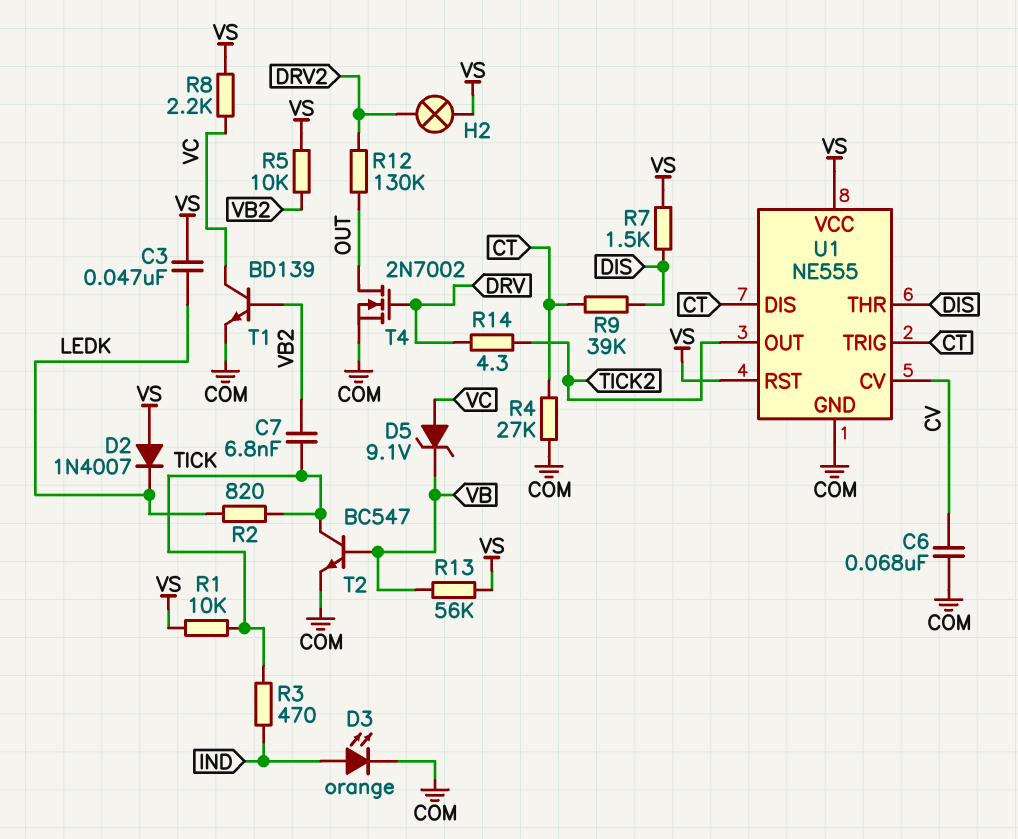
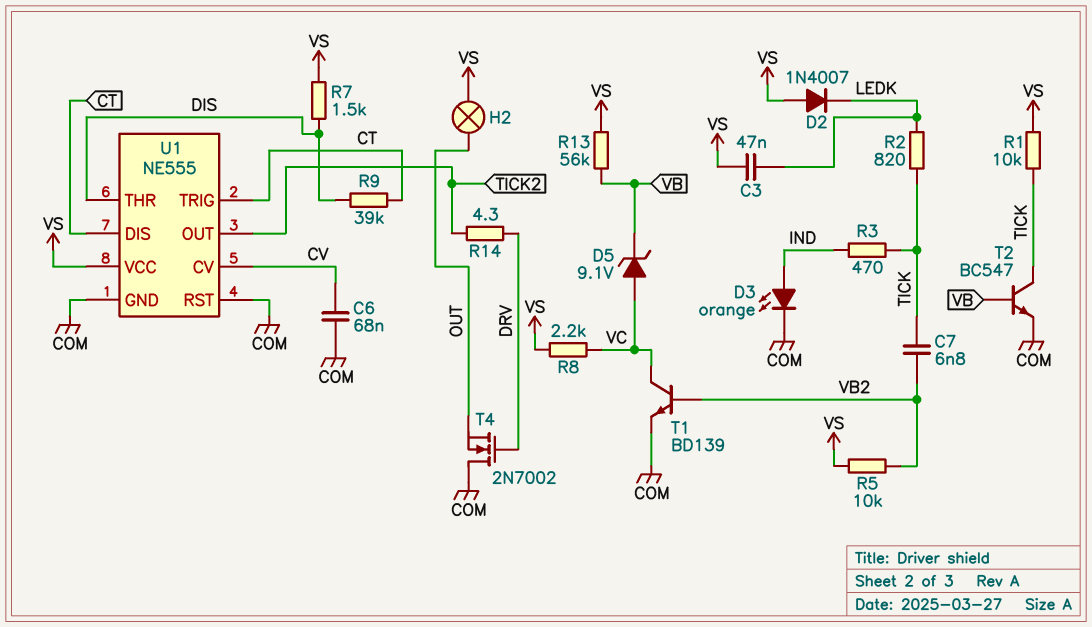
H2: lamp (DRV2, VS) -> lamp (OUT, VS)
R4: 27k (COM, CT) -> none
R12: 130k (DRV2, OUT) -> none
T4: NMOS 2N7002 (G DRV, D OUT, S COM) -> NMOS 2N7002 (G DRV, D COM, S OUT)
U1 pin RST: VS -> COM

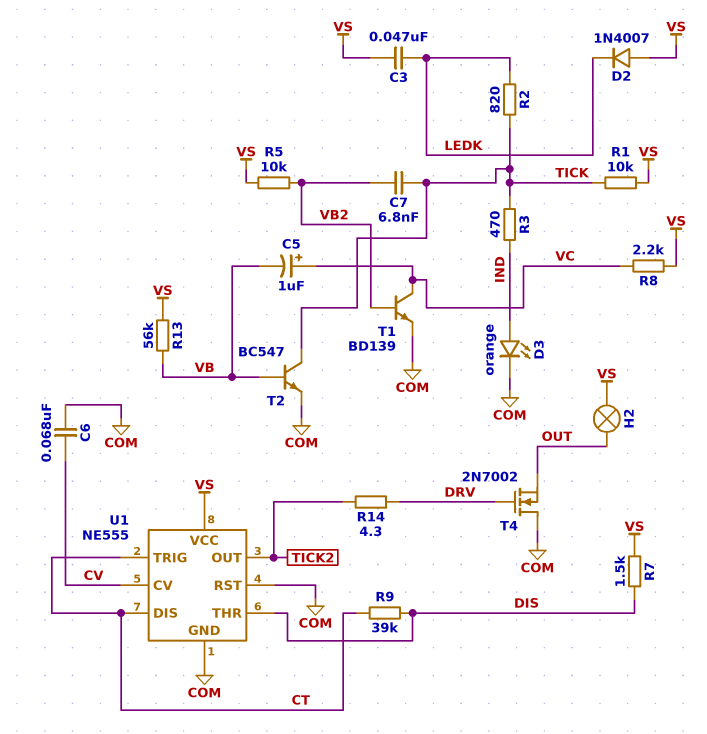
C5: none -> 1uF (plus VC, minus VB)
D5: zener 9.1V (A VC, K VB) -> none

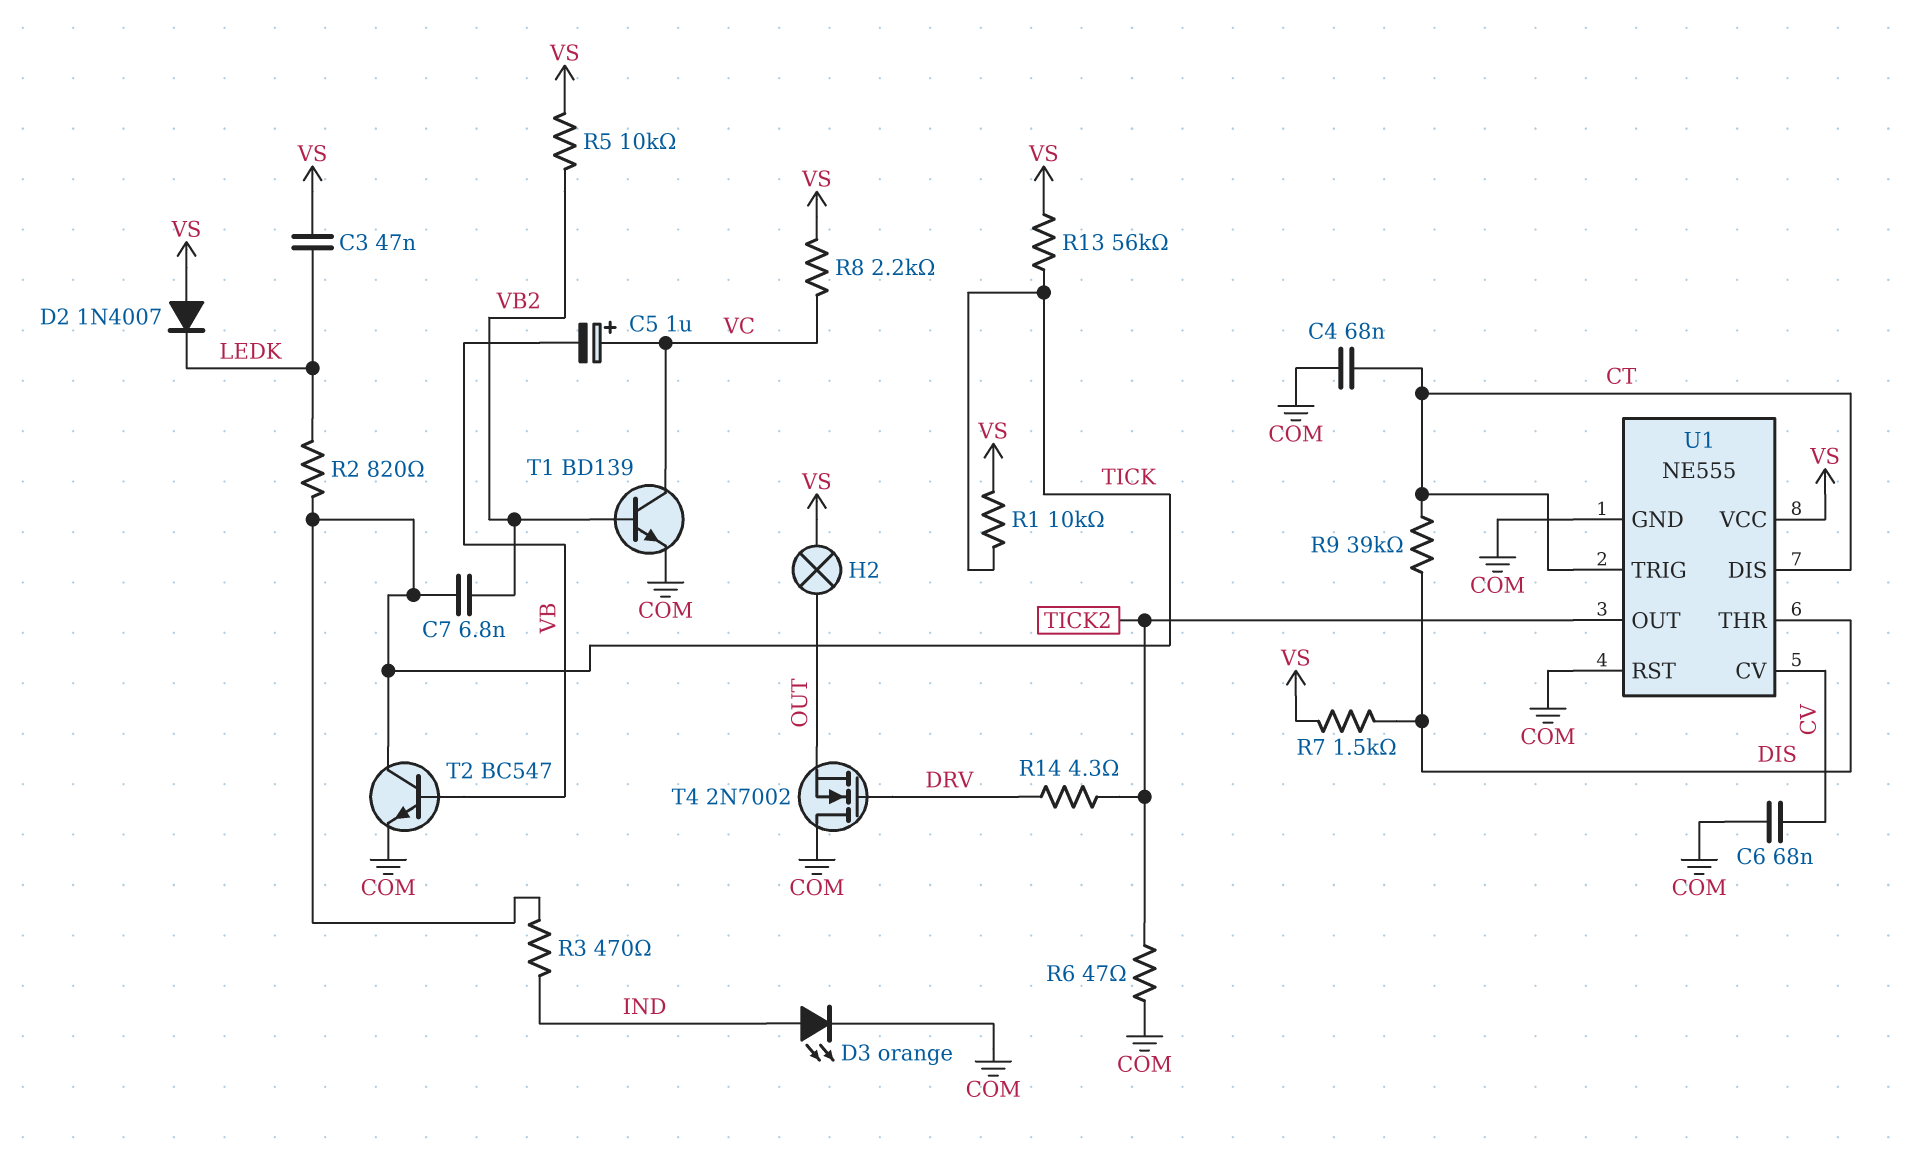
C4: none -> 68nF (COM, CT)
R6: none -> 47 (COM, TICK2)
R13: 56k (VB, VS) -> 56k (TICK, VS)

